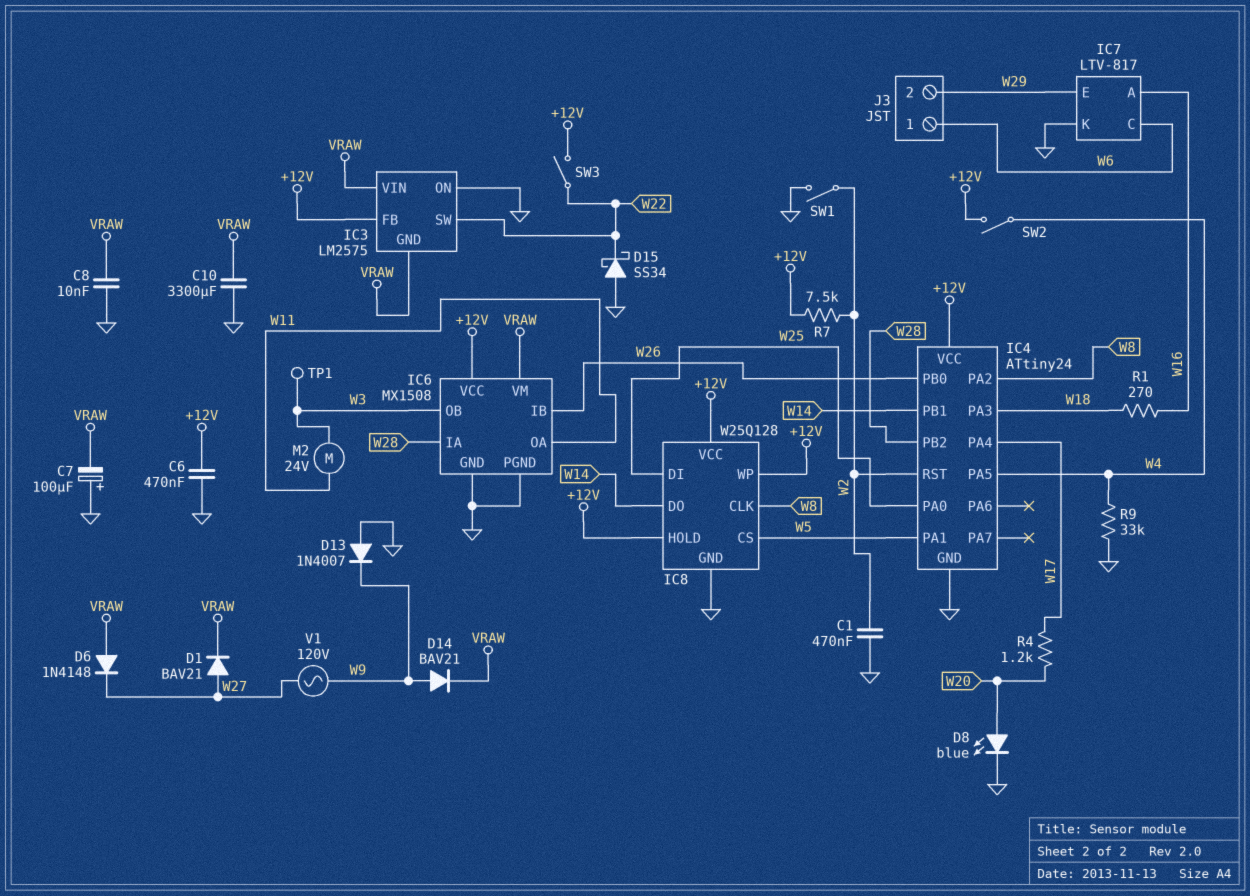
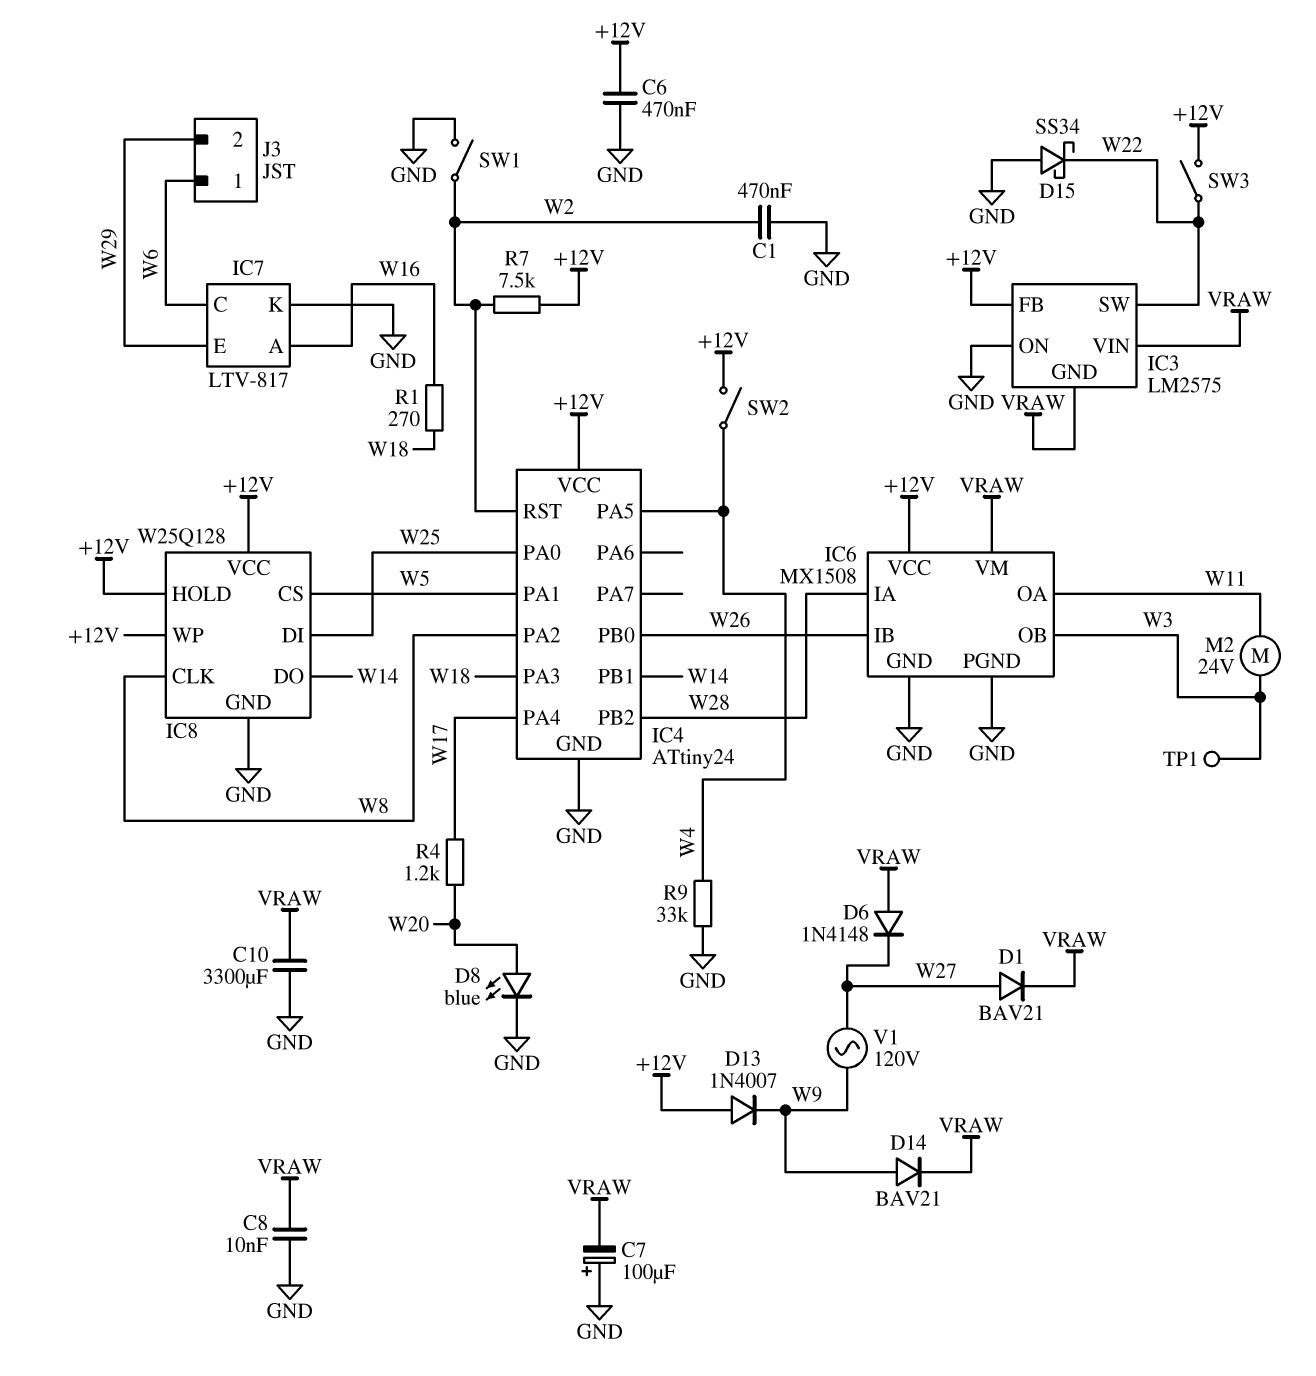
D13: diode 1N4007 (A GND, K W9) -> diode 1N4007 (A +12V, K W9)

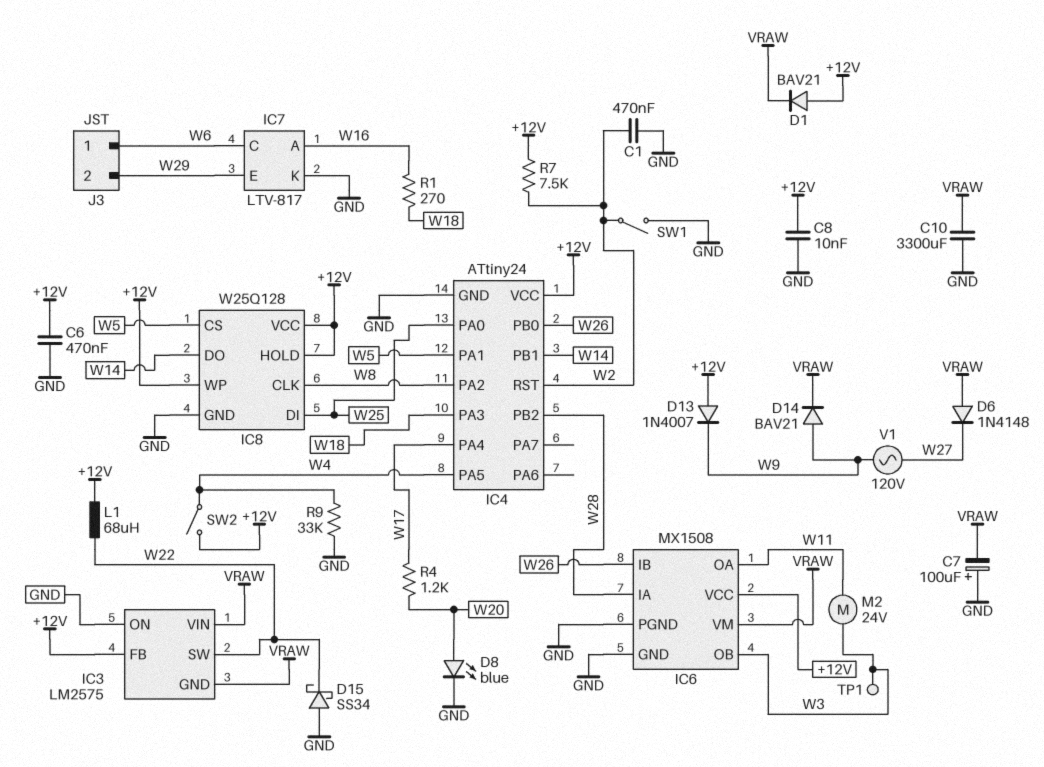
C8: 10nF (GND, VRAW) -> 10nF (+12V, GND)
D1: diode BAV21 (A W27, K VRAW) -> diode BAV21 (A +12V, K VRAW)
L1: none -> 68uH (+12V, W22)
SW3: switch (+12V, W22) -> none

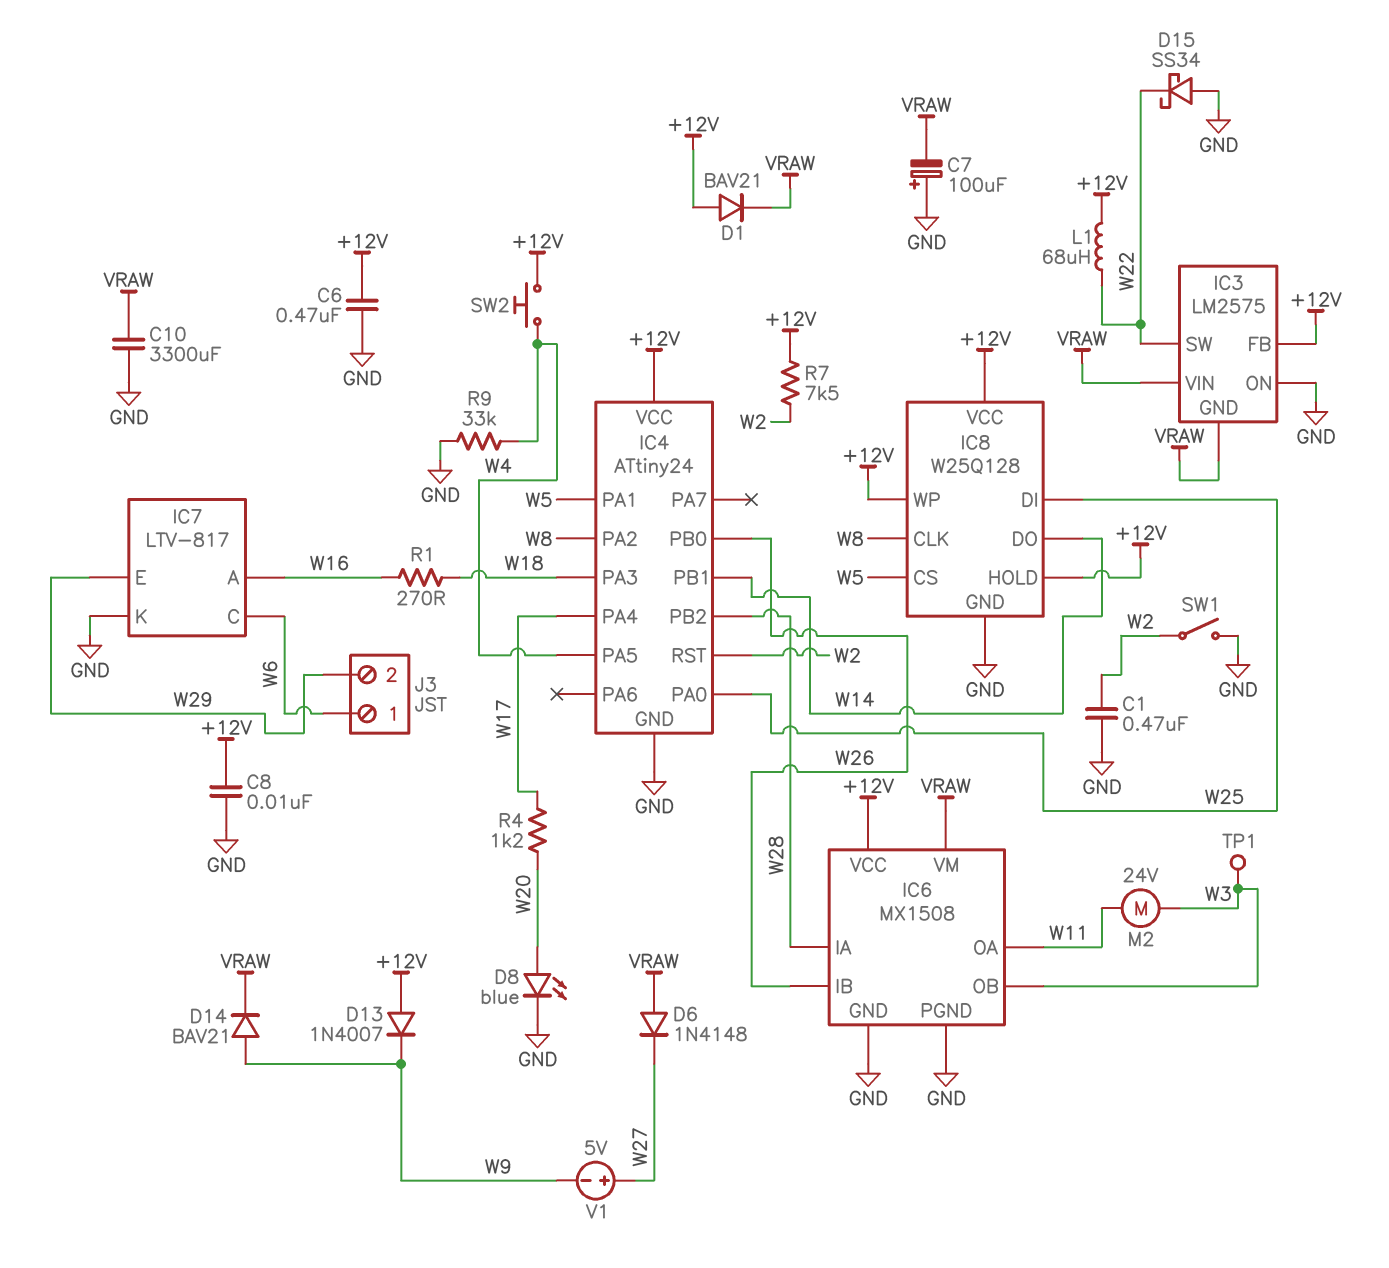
SW2: switch (+12V, W4) -> button (+12V, W4)
V1: AC 120V (W9, W27) -> 5V (plus W27, minus W9)

